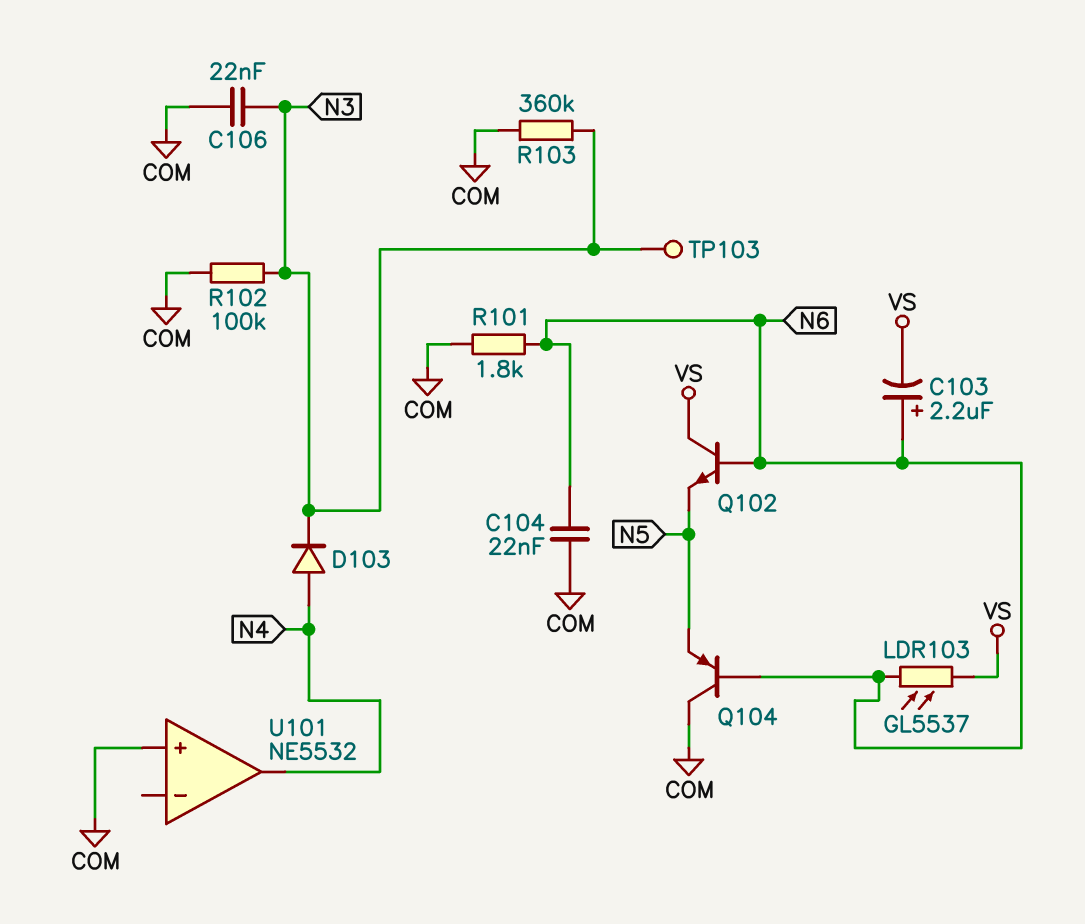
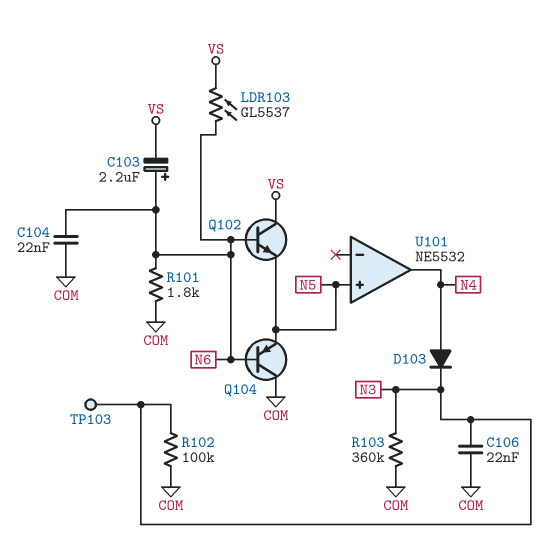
U101 pin in+: COM -> N5

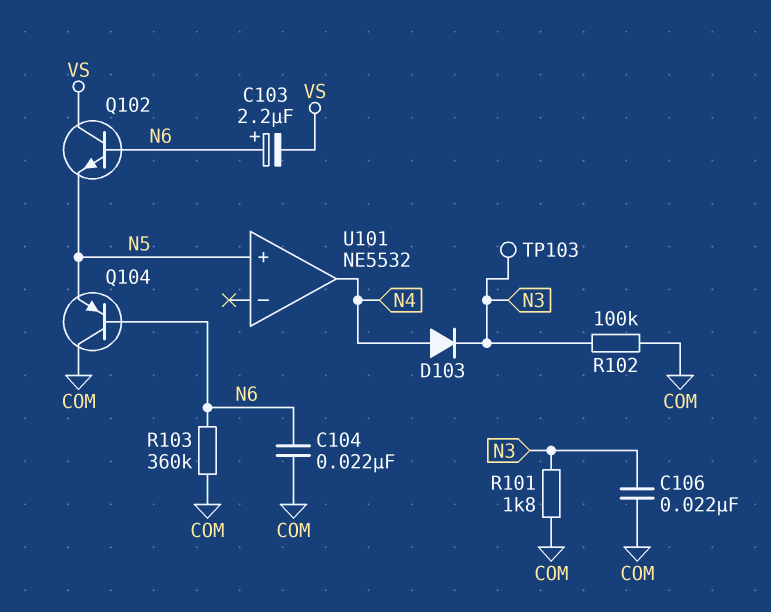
LDR103: GL5537 (N6, VS) -> none
R101: 1.8k (COM, N6) -> 1.8k (COM, N3)
R103: 360k (COM, N3) -> 360k (COM, N6)

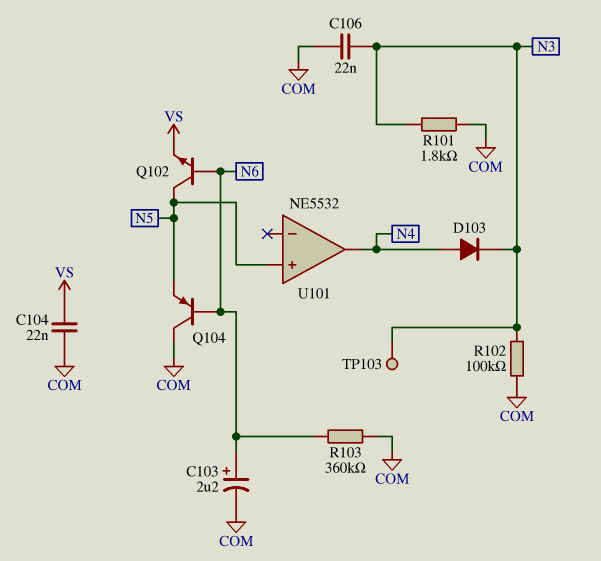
C103: 2.2uF (plus N6, minus VS) -> 2.2uF (plus N6, minus COM)
C104: 22nF (COM, N6) -> 22nF (COM, VS)
Q102: NPN (B N6, C VS, E N5) -> NPN (B N6, C N5, E VS)

